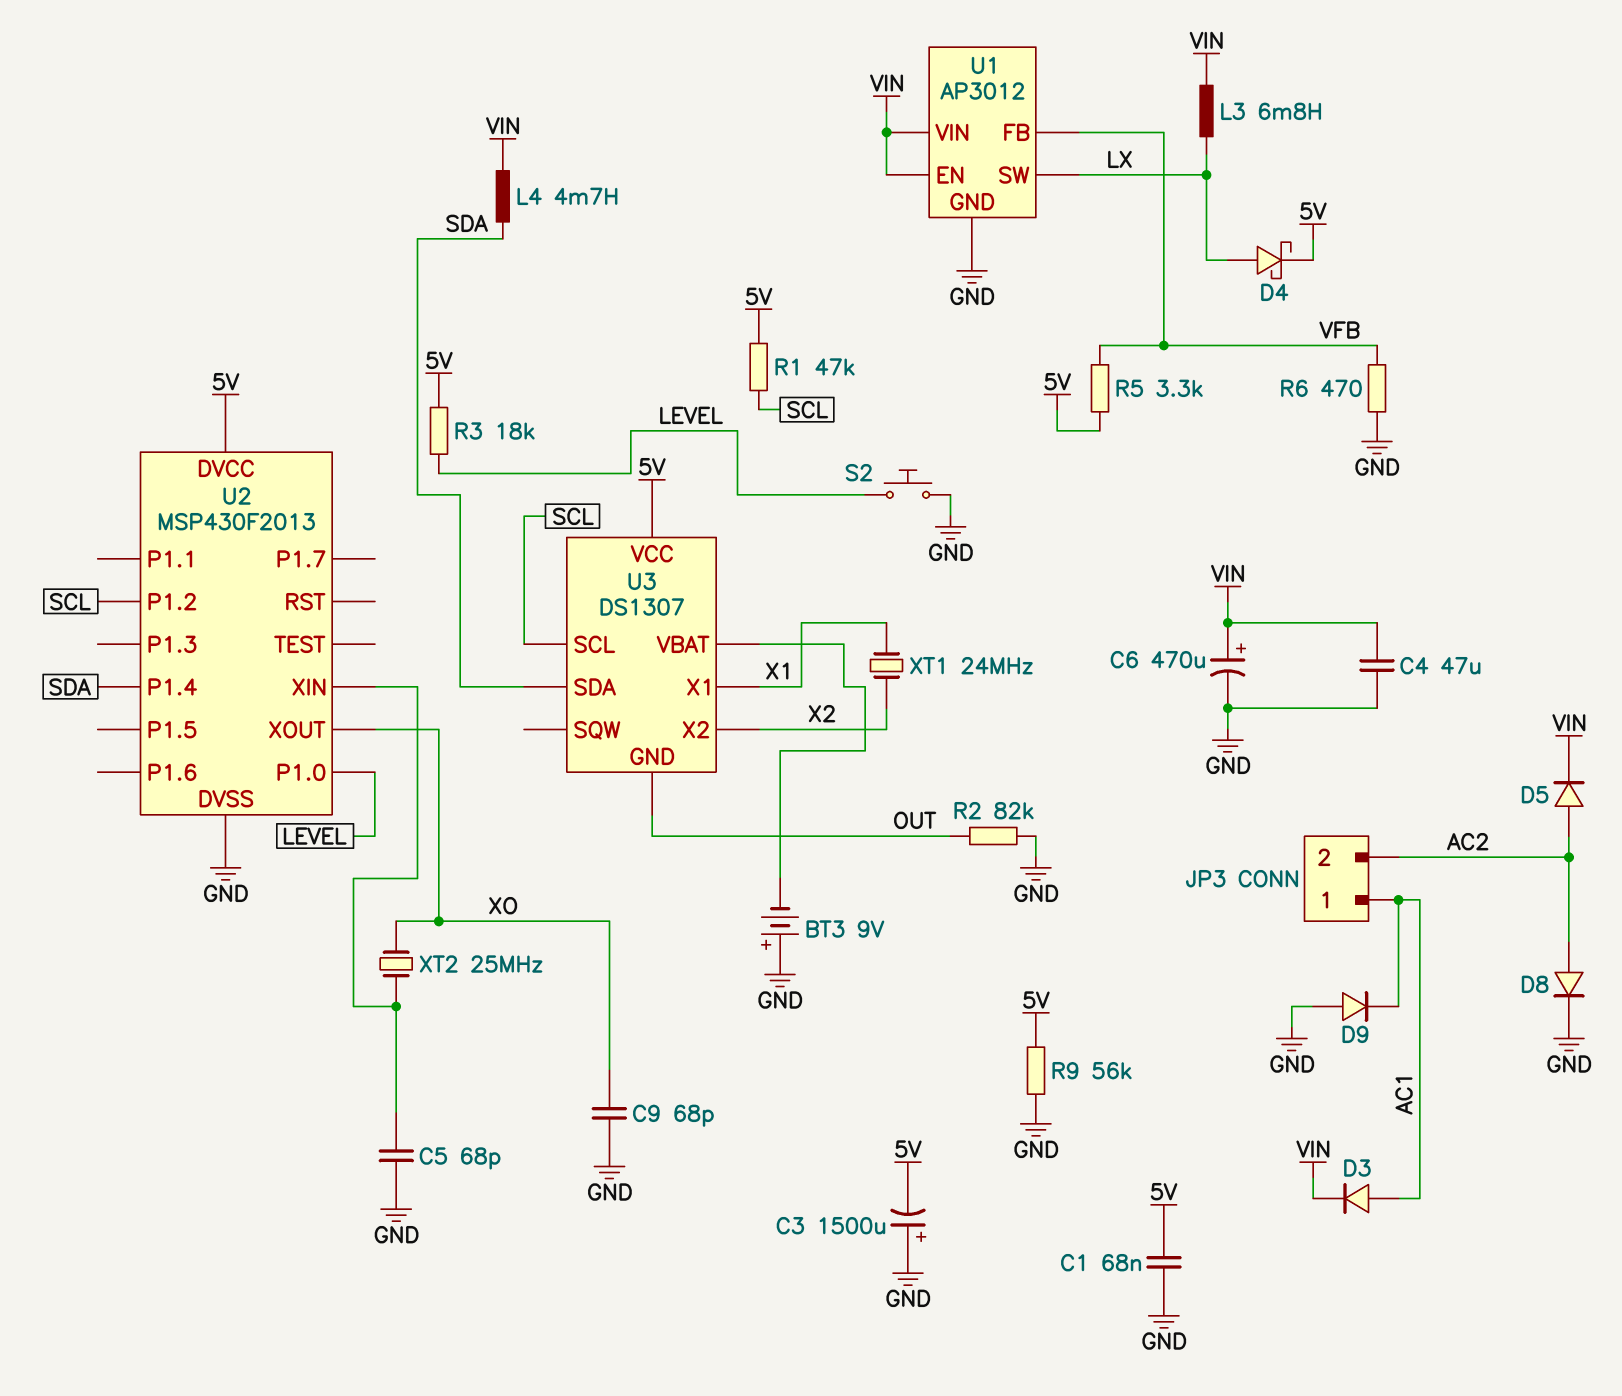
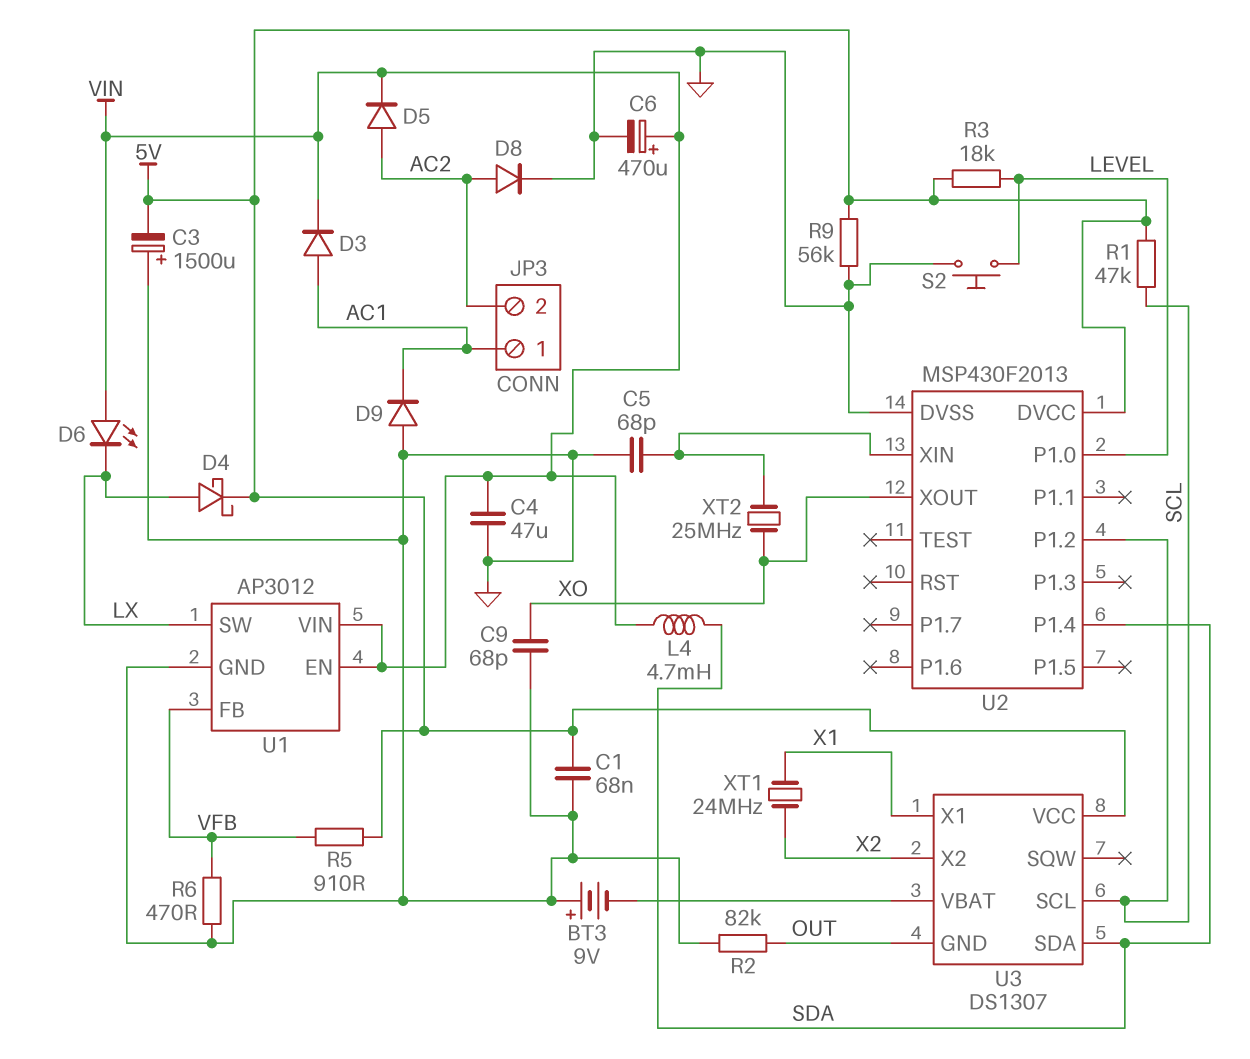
D6: none -> LED (A VIN, K LX)
L3: 6.8mH (LX, VIN) -> none
R5: 3.3k (5V, VFB) -> 910 (5V, VFB)

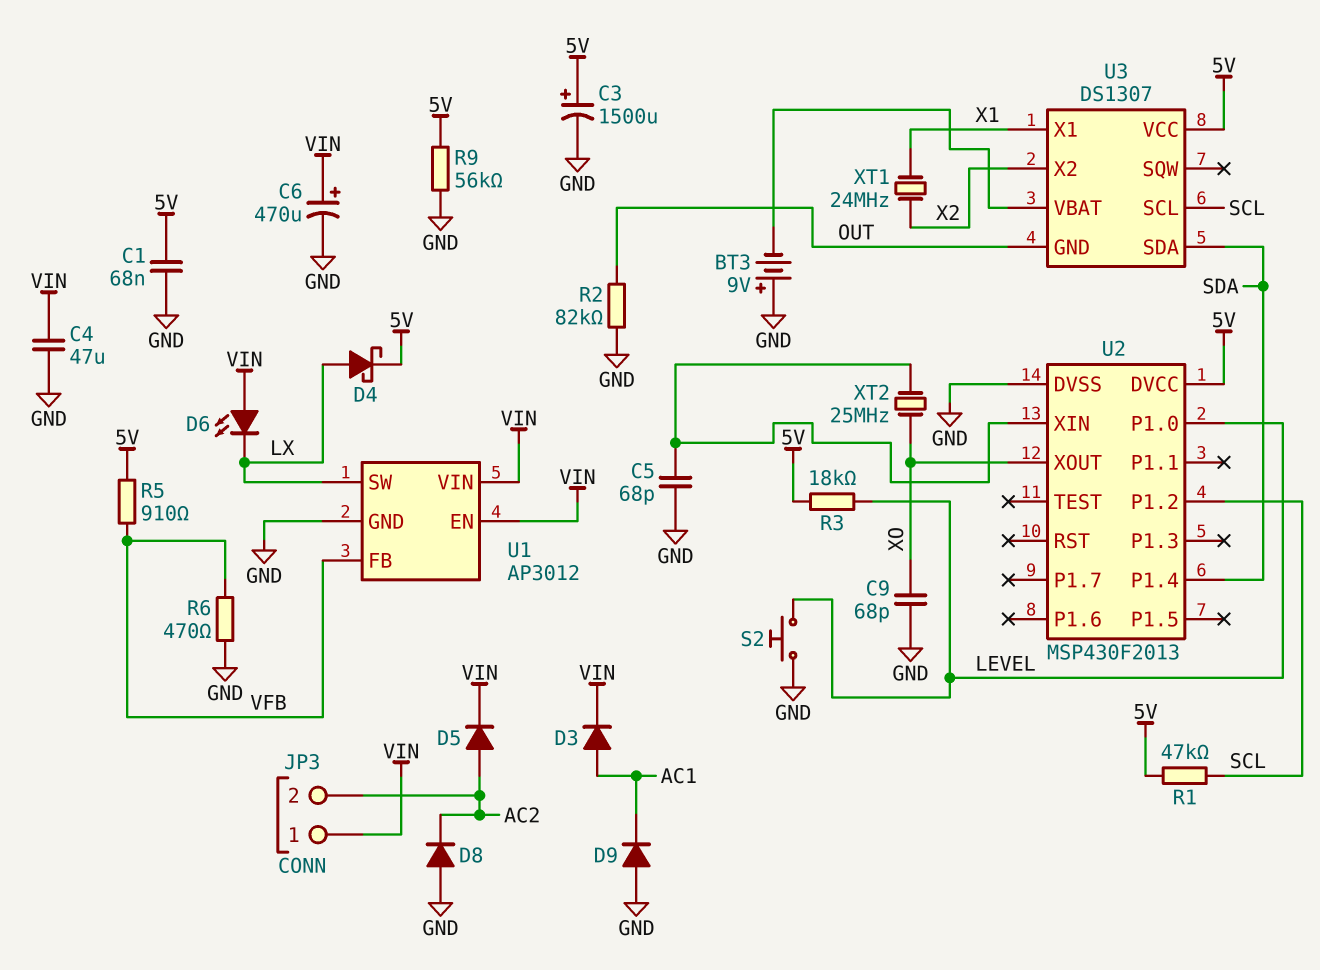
C3: 1500uF (plus GND, minus 5V) -> 1500uF (plus 5V, minus GND)
D8: diode (A AC2, K GND) -> diode (A GND, K AC2)
JP3 pin 1: AC1 -> VIN
L4: 4.7mH (SDA, VIN) -> none

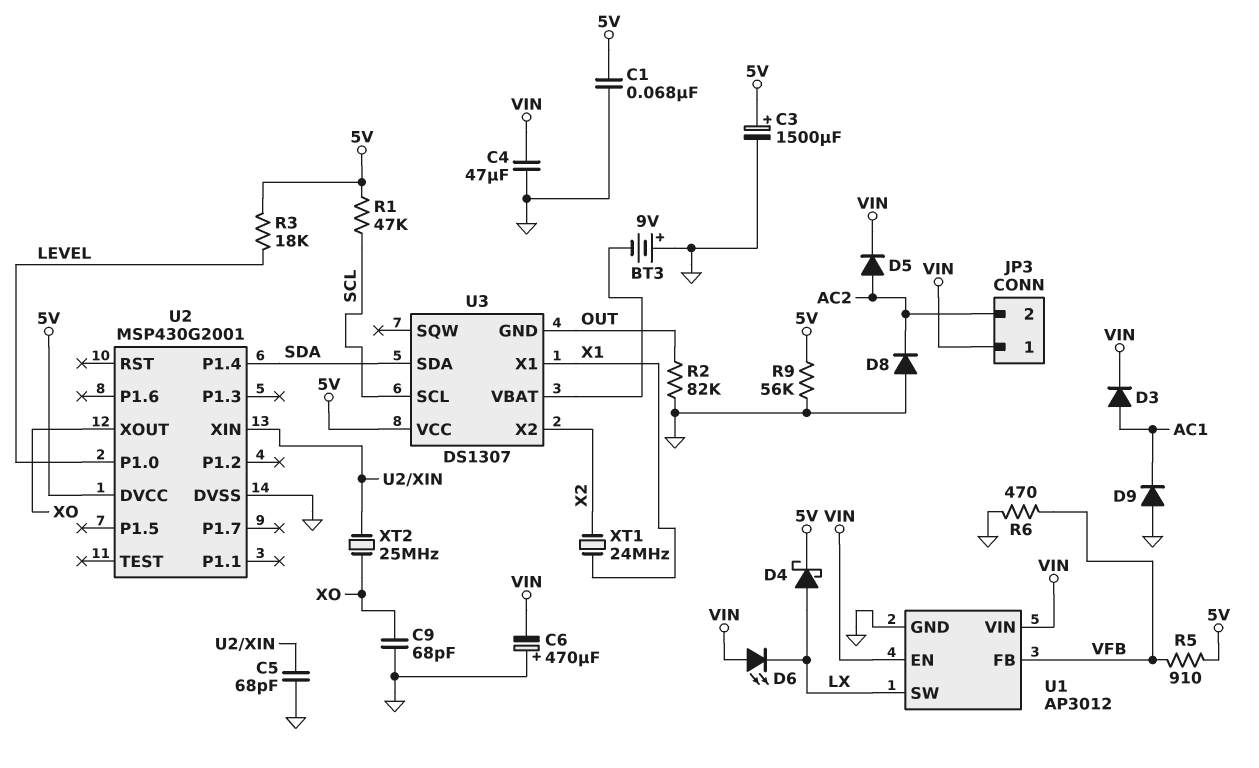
C6: 470uF (plus VIN, minus GND) -> 470uF (plus GND, minus VIN)
S2: button (GND, LEVEL) -> none
U2: MSP430F2013 -> MSP430G2001
U2 pin P1.2: SCL -> none

